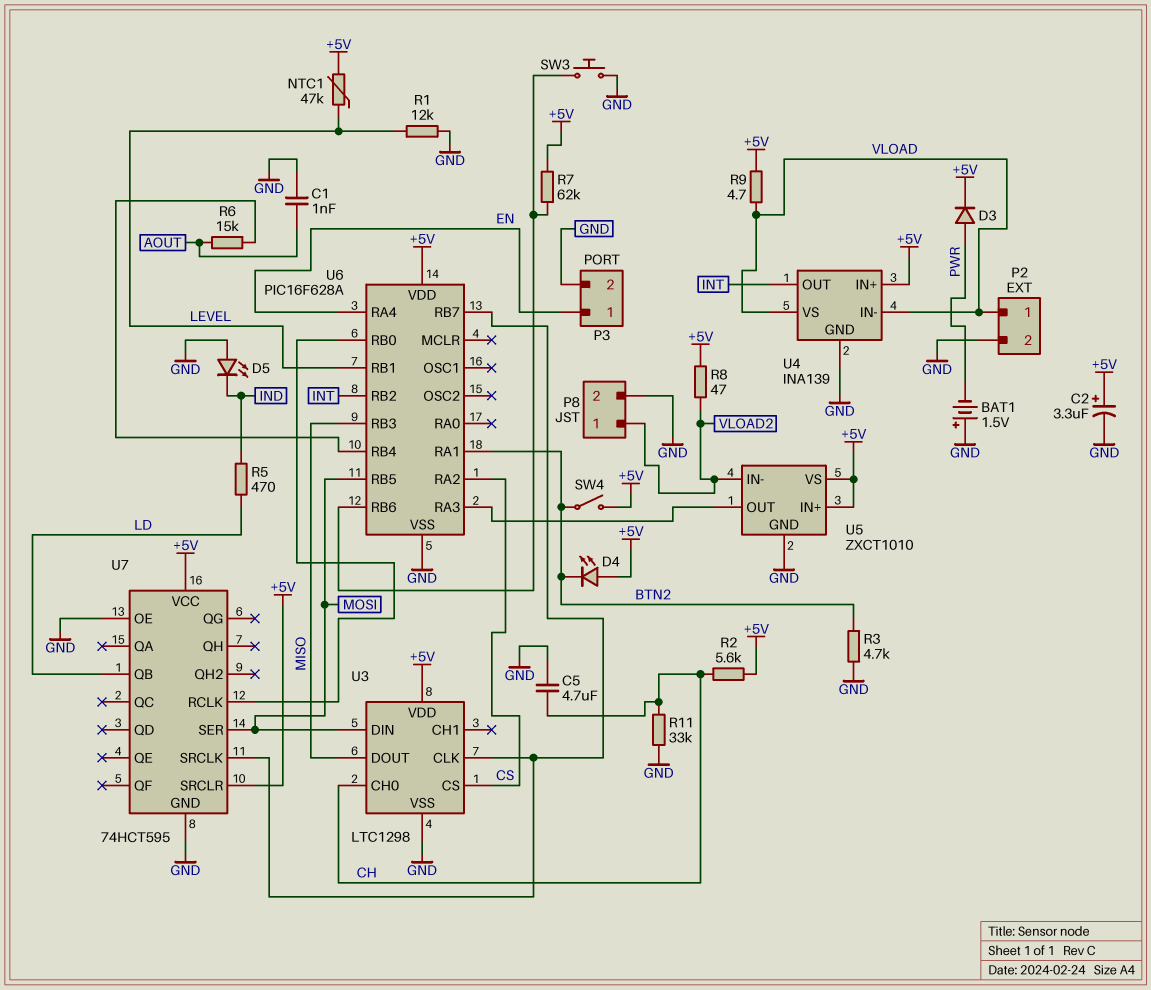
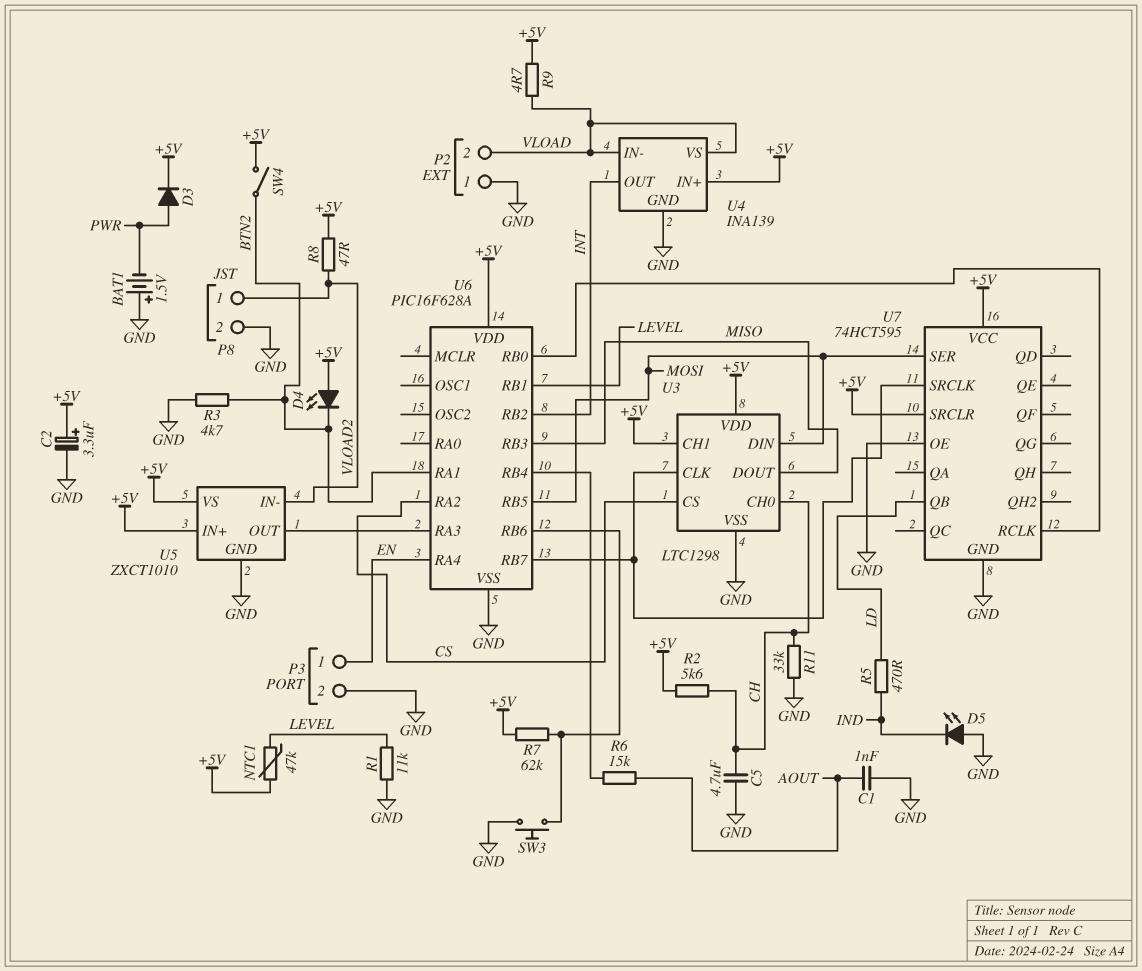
P2 pin 1: VLOAD -> GND
P2 pin 2: GND -> VLOAD
R1: 12k (GND, LEVEL) -> 11k (GND, LEVEL)
U3 pin CH1: none -> +5V

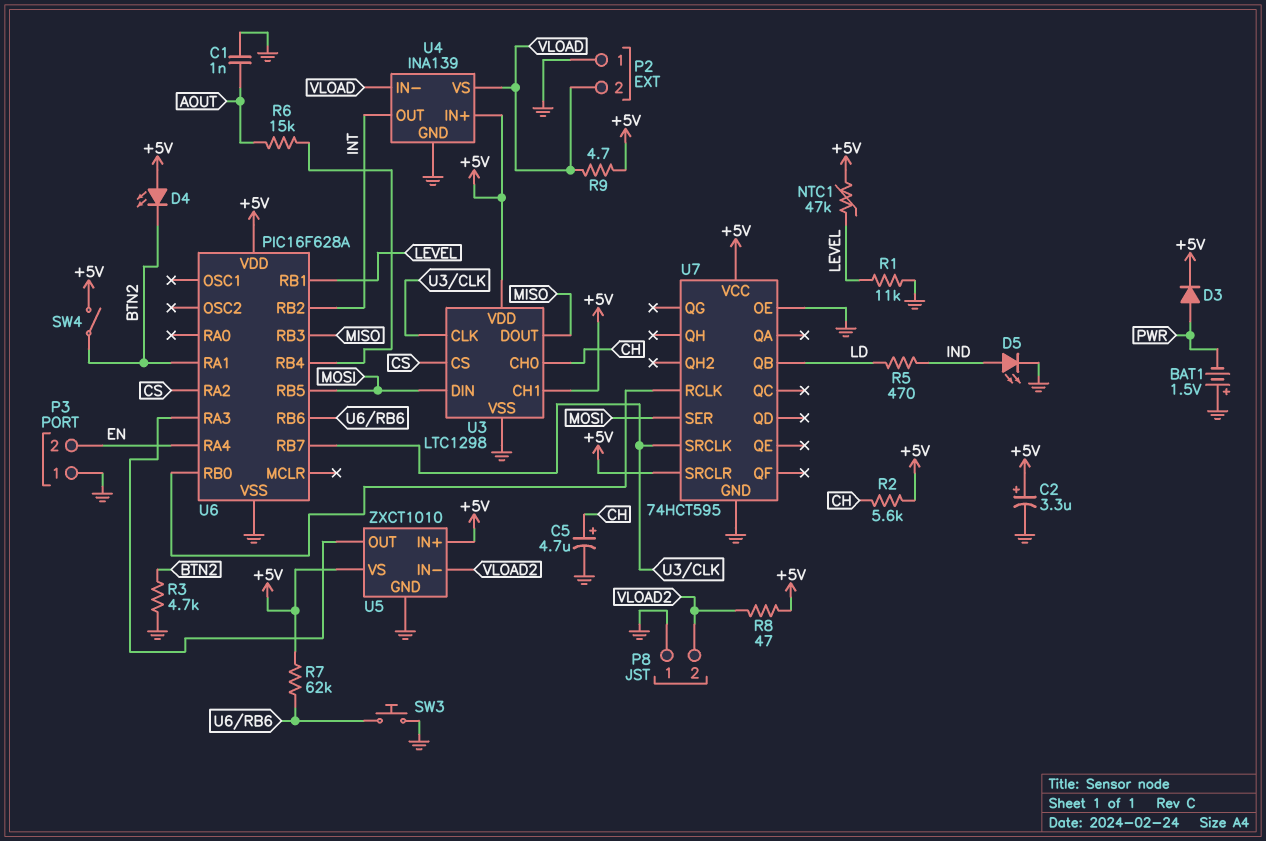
C5: 4.7uF (CH, GND) -> 4.7uF (plus CH, minus GND)
D5: LED (A GND, K IND) -> LED (A IND, K GND)
P3 pin 1: EN -> GND
P3 pin 2: GND -> EN
P8 pin 1: VLOAD2 -> GND
P8 pin 2: GND -> VLOAD2
R11: 33k (CH, GND) -> none

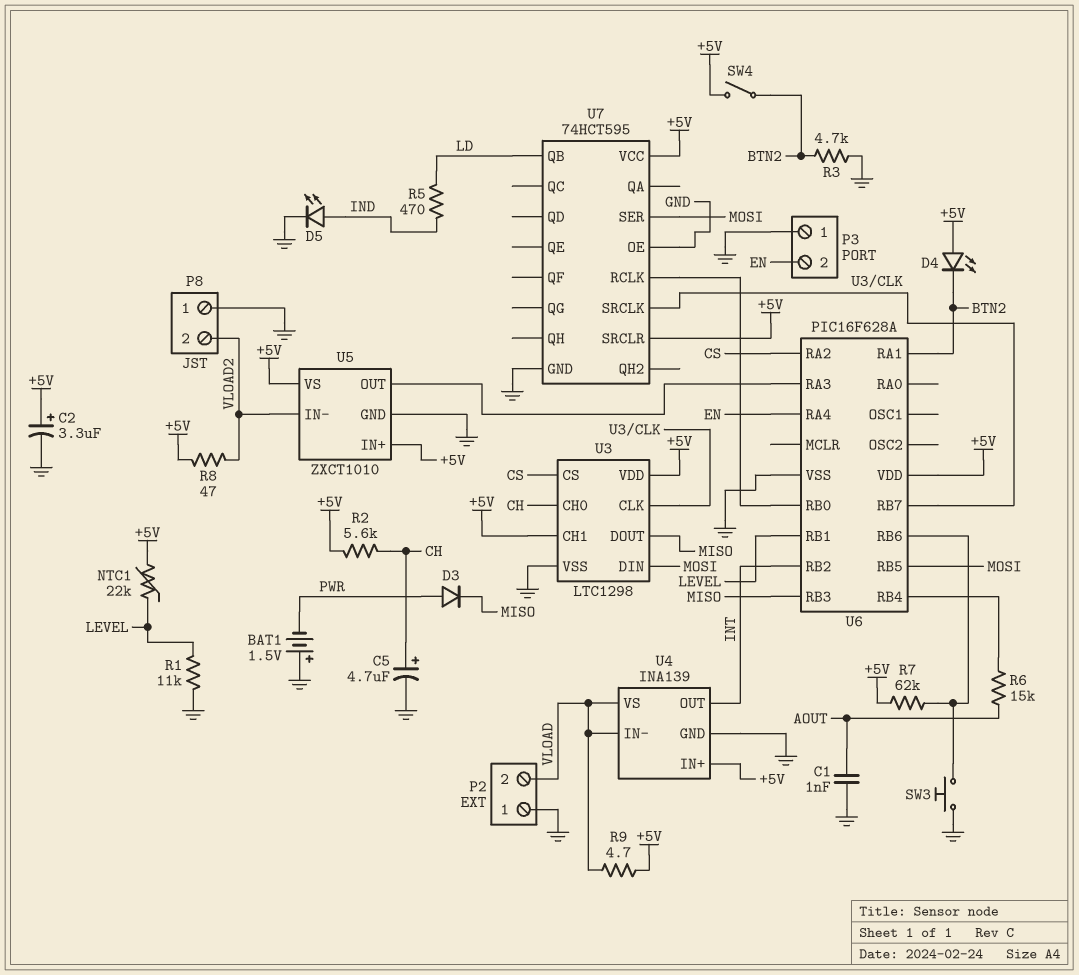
D3: diode (A PWR, K +5V) -> diode (A PWR, K MISO)
NTC1: 47k (+5V, LEVEL) -> 22k (+5V, LEVEL)

